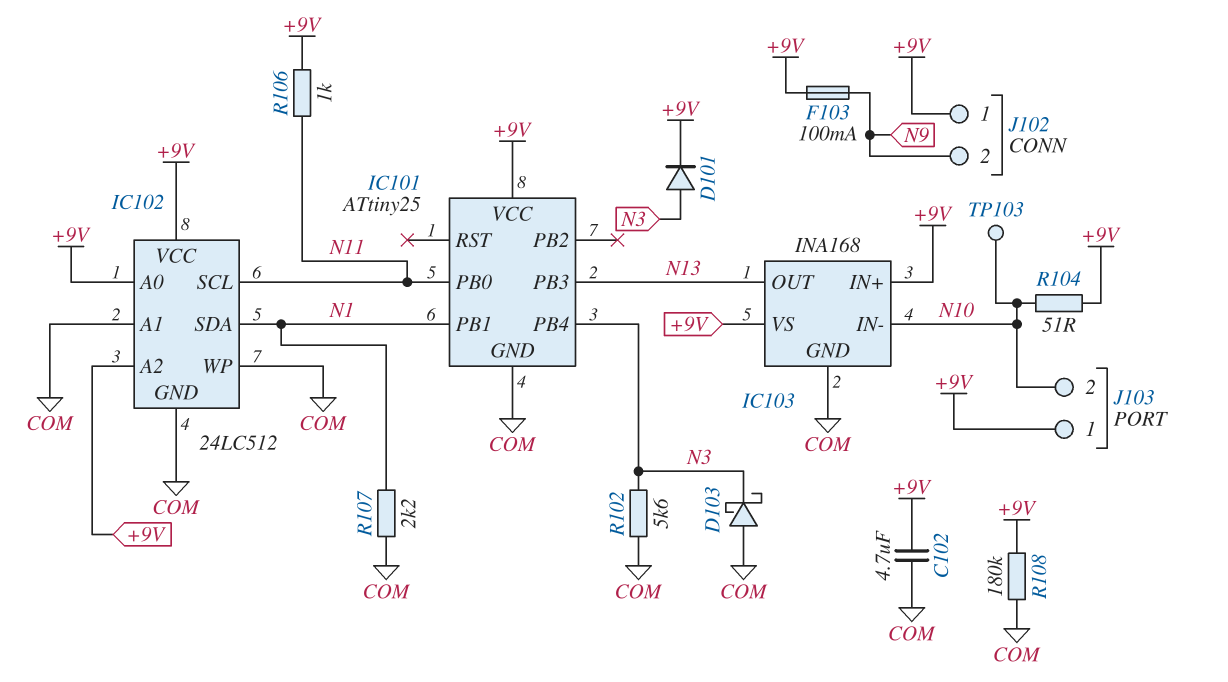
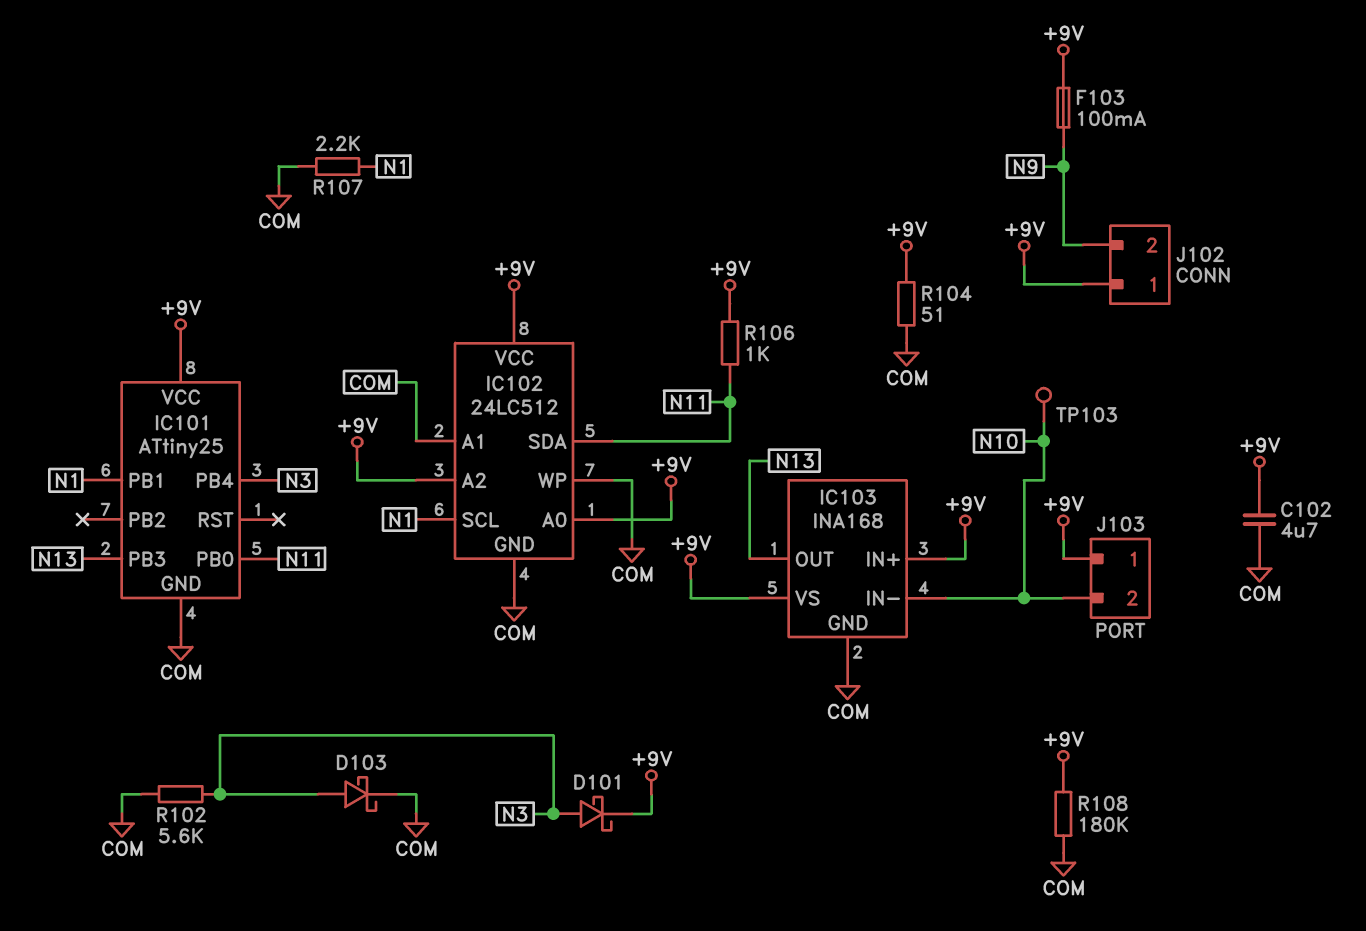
D101: diode (A N3, K +9V) -> schottky (A N3, K +9V)
D103: schottky (A COM, K N3) -> schottky (A N3, K COM)
IC102 pin SCL: N11 -> N1
IC102 pin SDA: N1 -> N11
R104: 51 (+9V, N10) -> 51 (+9V, COM)

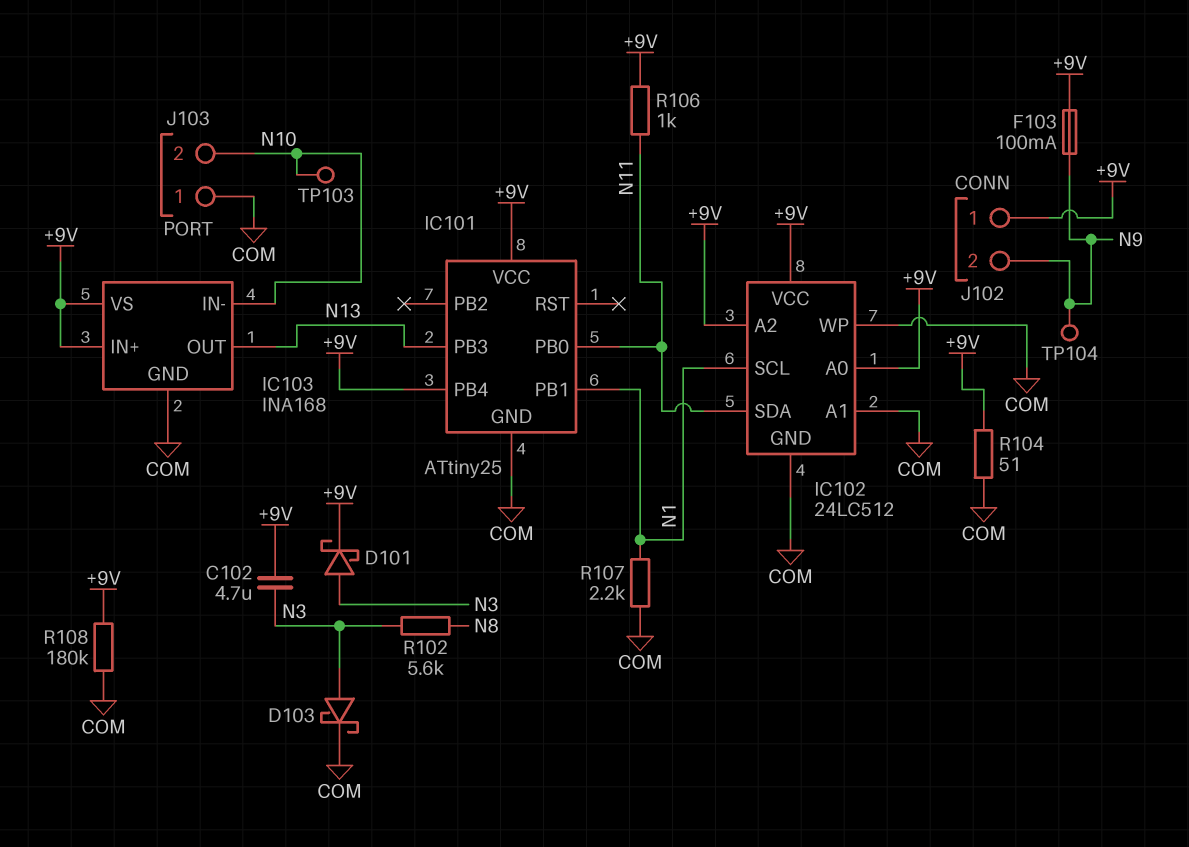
C102: 4.7uF (+9V, COM) -> 4.7uF (+9V, N3)
IC101 pin PB4: N3 -> +9V
J103 pin 1: +9V -> COM
R102: 5.6k (COM, N3) -> 5.6k (N3, N8)
TP104: none -> test point (N9)

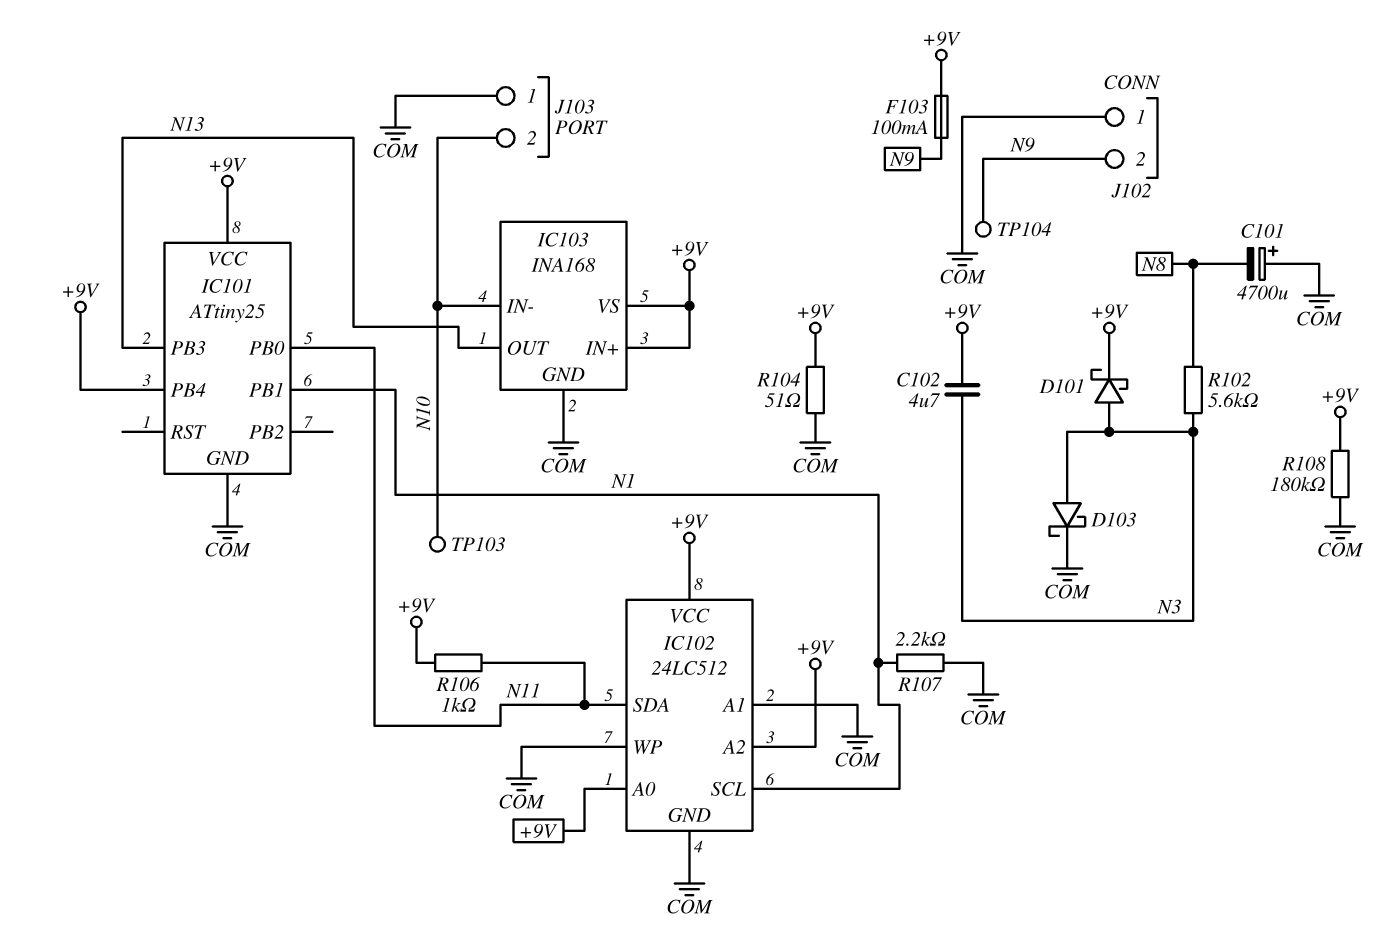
C101: none -> 4700uF (plus COM, minus N8)
J102 pin 1: +9V -> COM

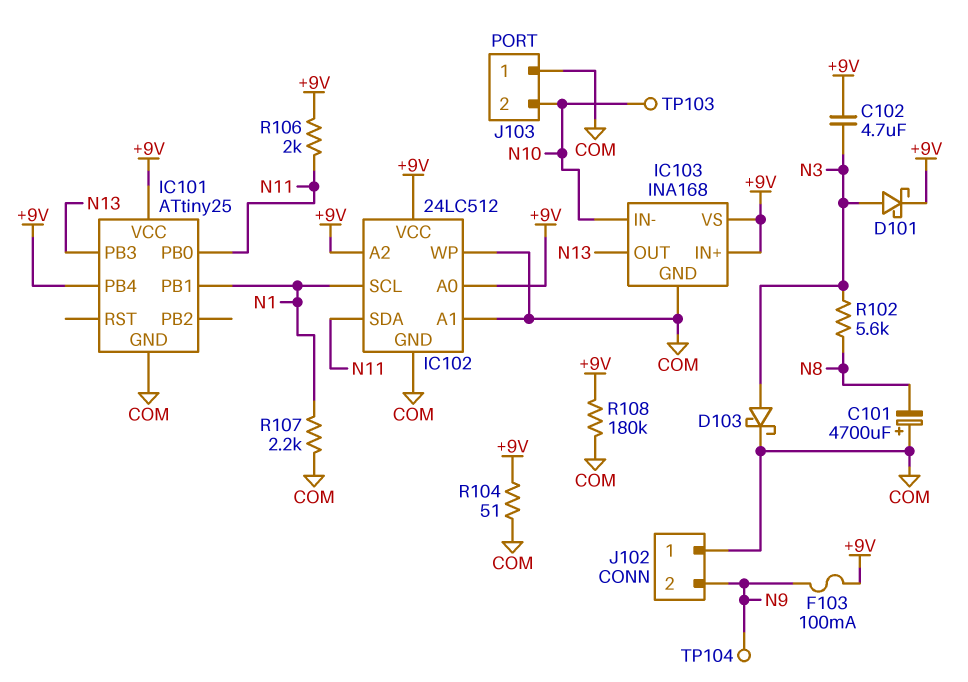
R106: 1k (+9V, N11) -> 2k (+9V, N11)

